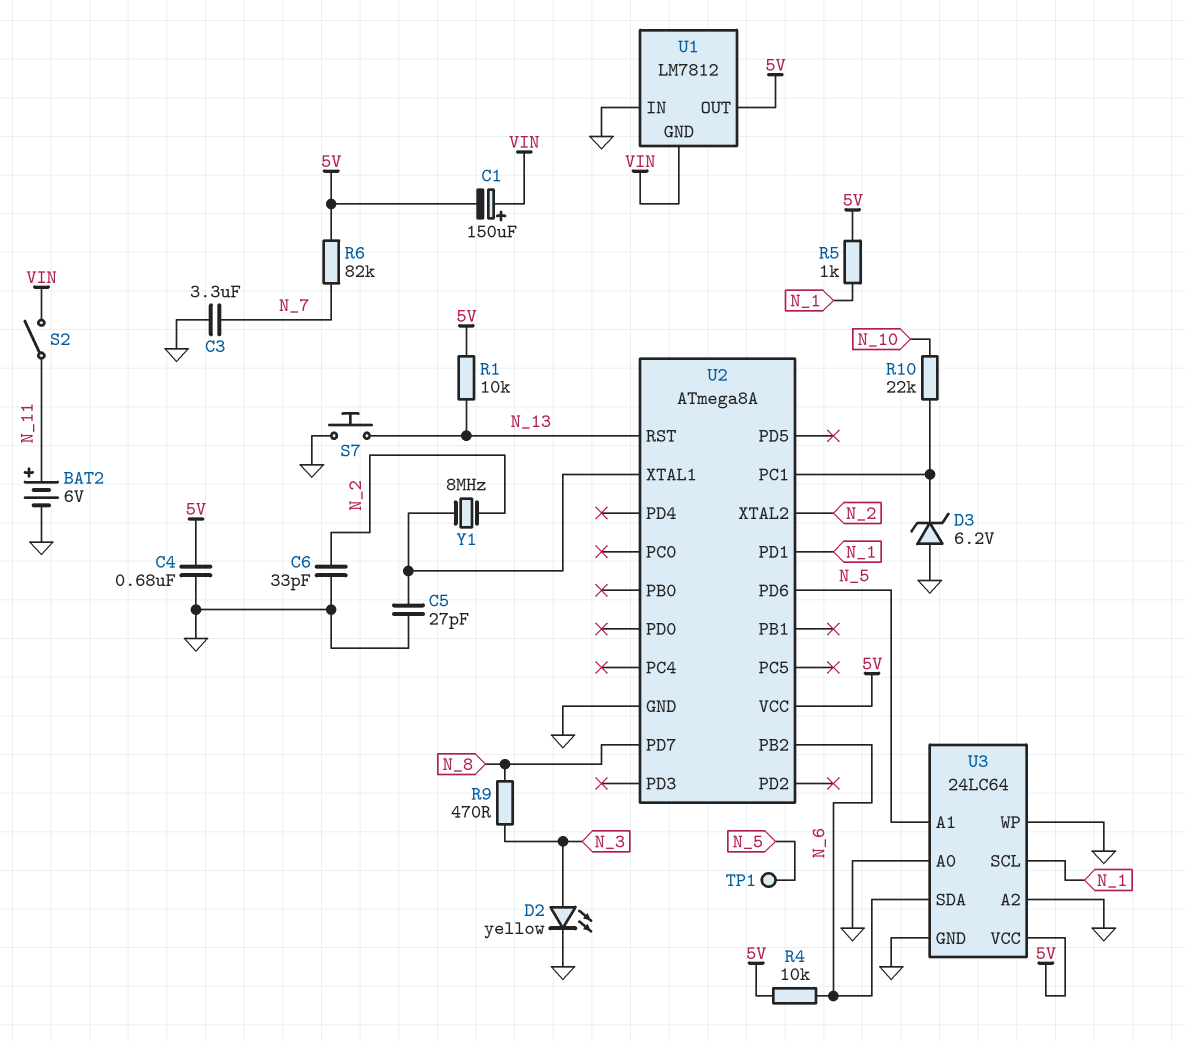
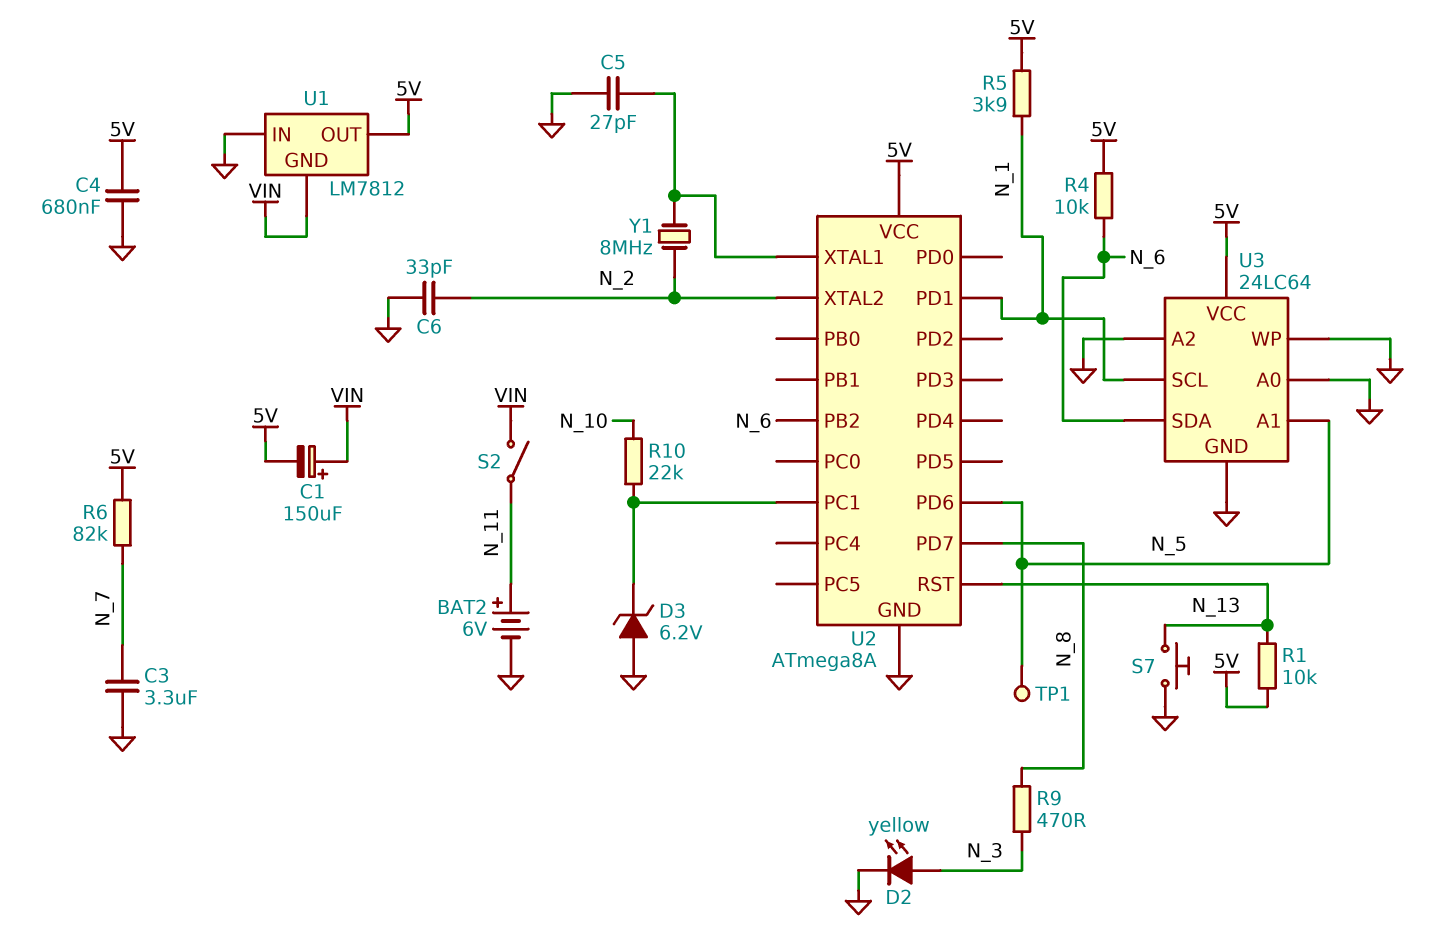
R5: 1k (5V, N_1) -> 3.9k (5V, N_1)

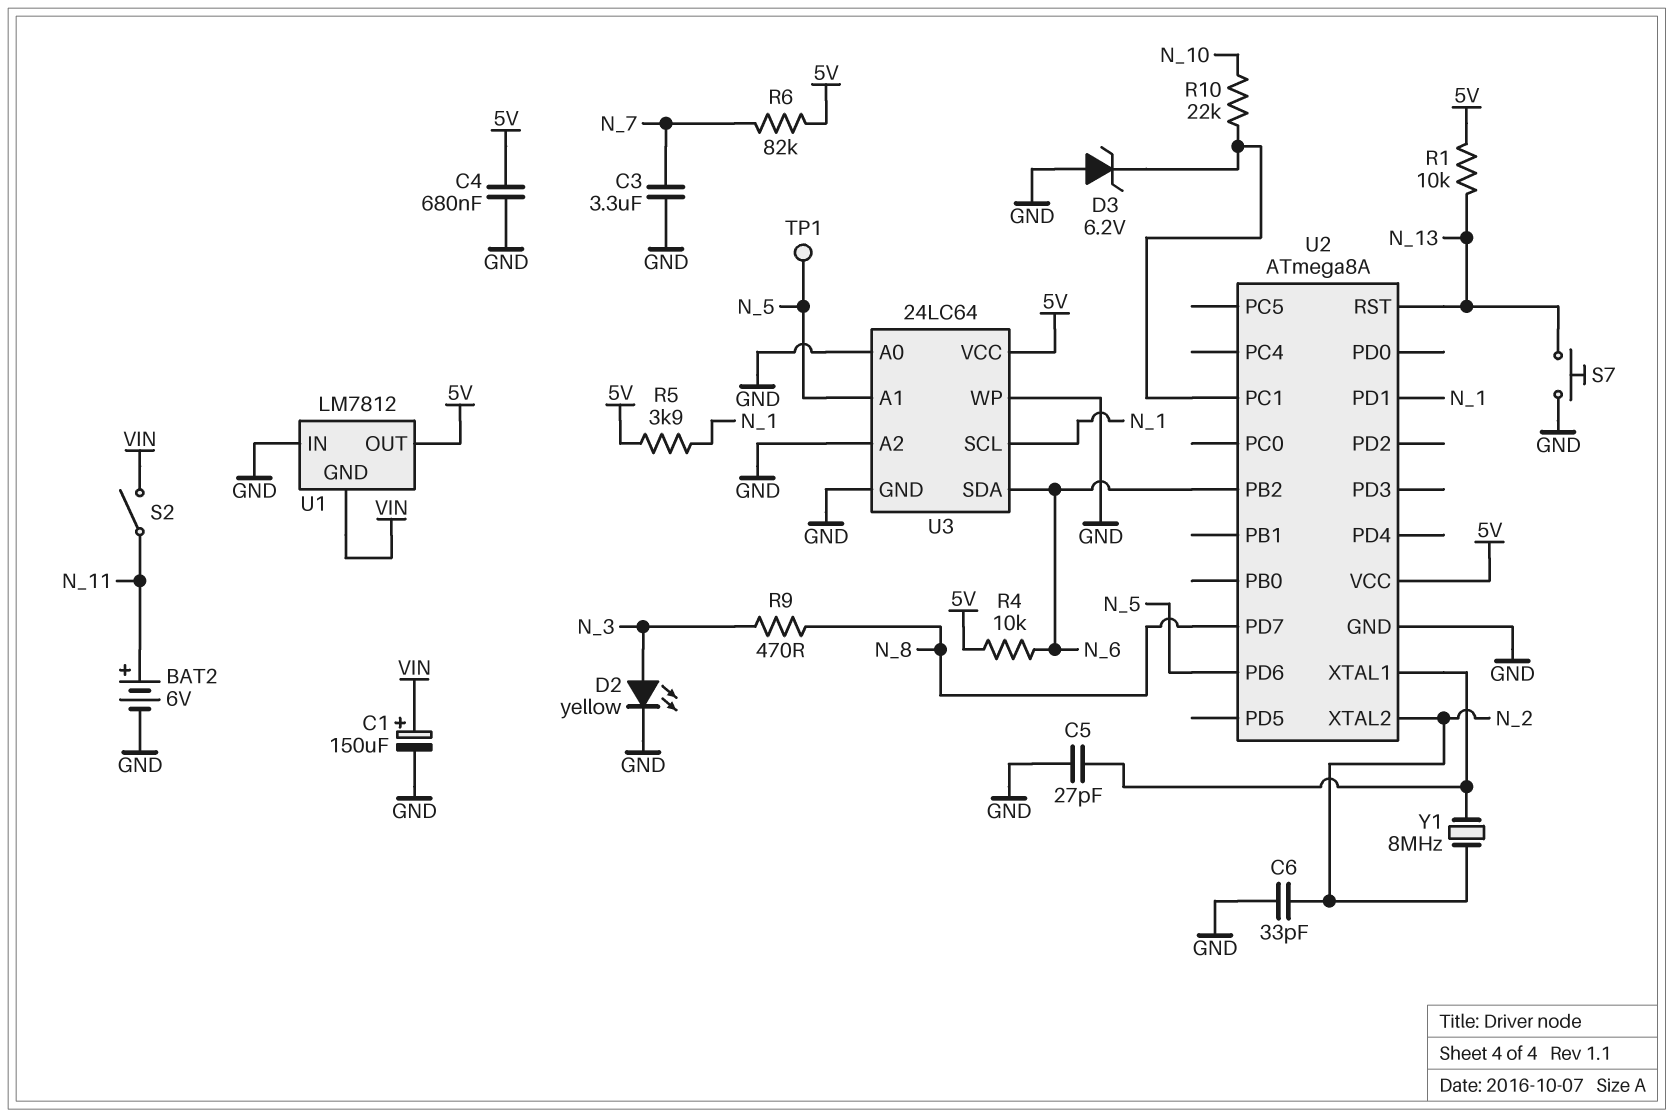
C1: 150uF (plus VIN, minus 5V) -> 150uF (plus VIN, minus GND)

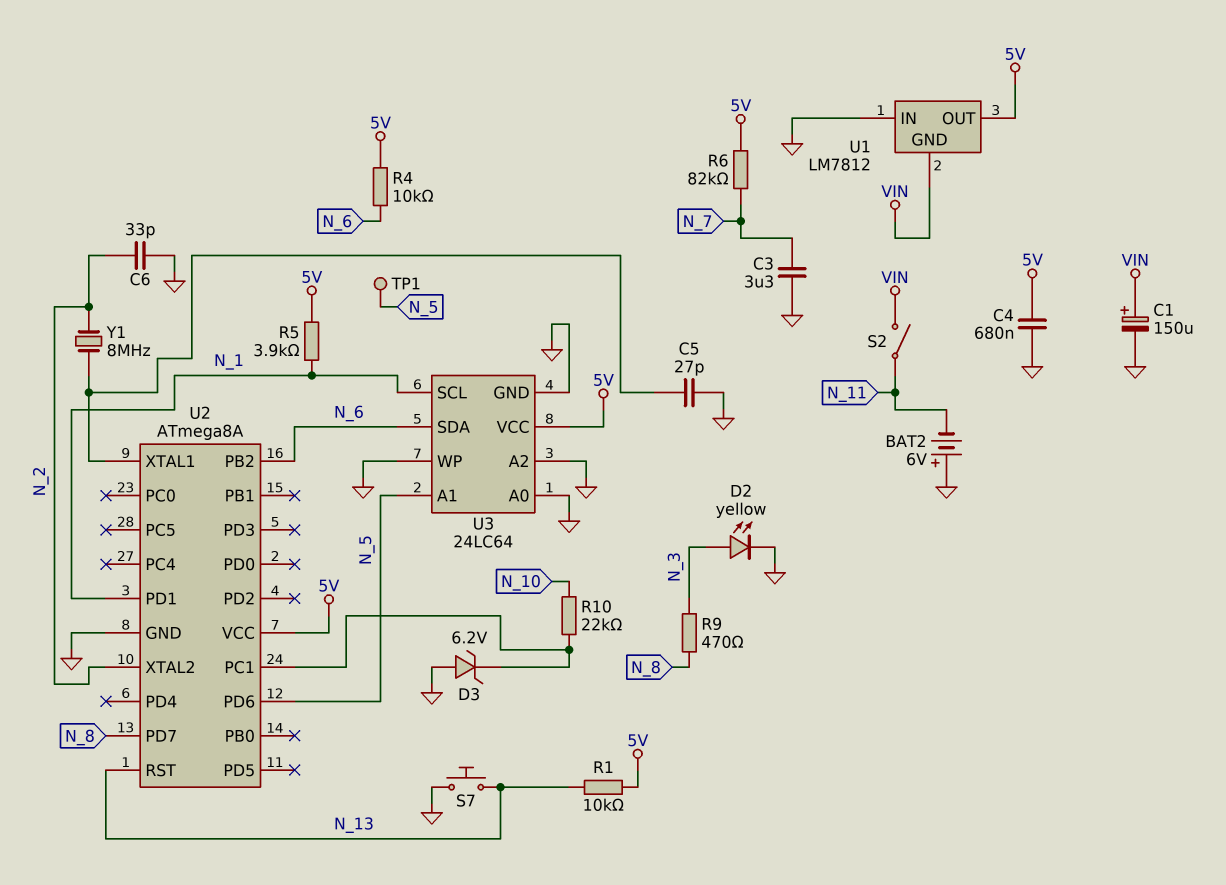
BAT2: 6V (plus N_11, minus GND) -> 6V (plus GND, minus N_11)

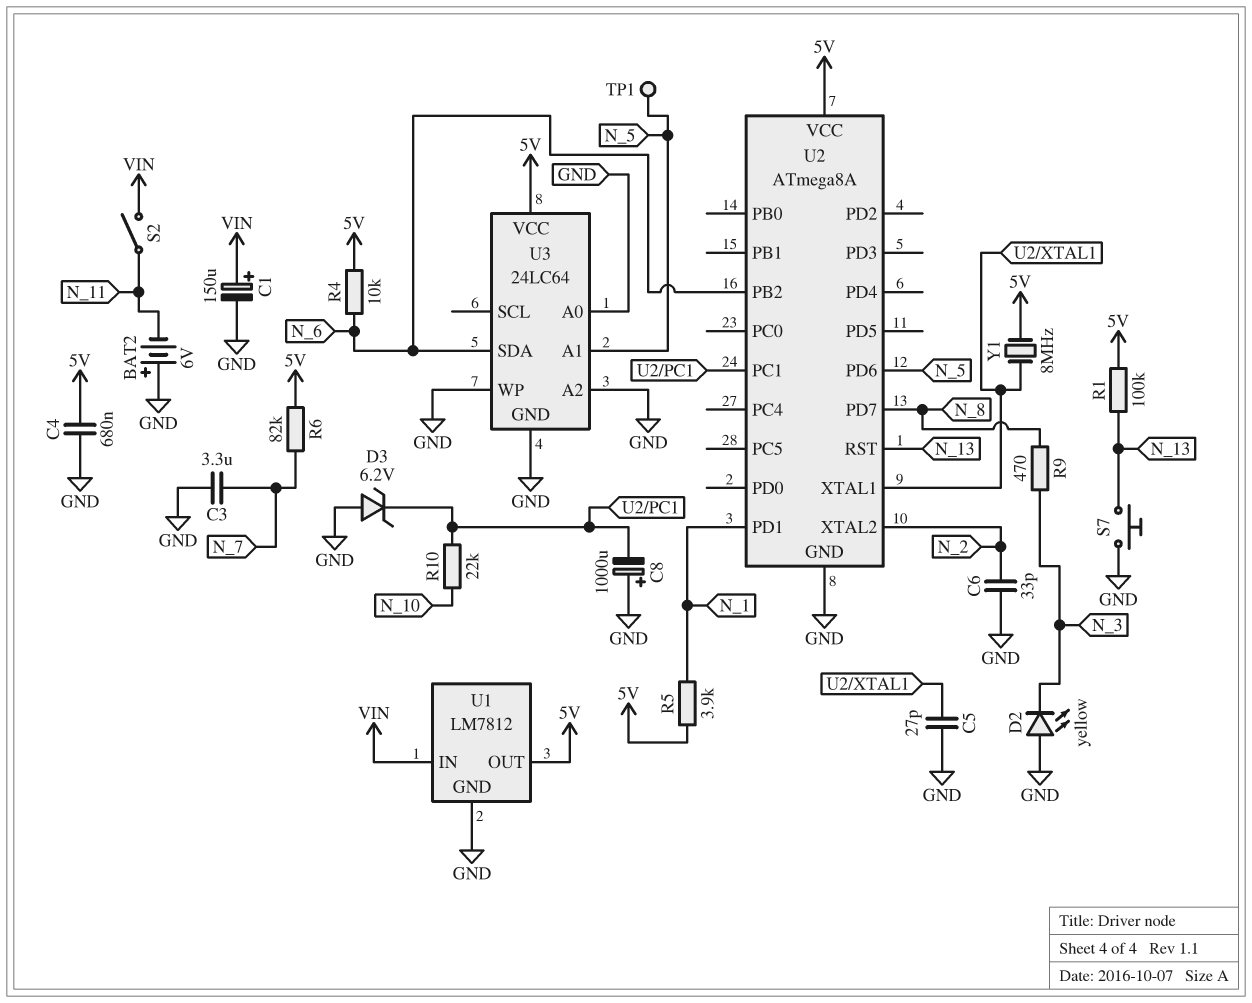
C8: none -> 1000uF (plus GND, minus U2/PC1)
D2: LED yellow (A N_3, K GND) -> LED yellow (A GND, K N_3)
R1: 10k (5V, N_13) -> 100k (5V, N_13)
U1 pin GND: VIN -> GND
U1 pin IN: GND -> VIN
U3 pin SCL: N_1 -> none
Y1: 8MHz (N_2, U2/XTAL1) -> 8MHz (5V, U2/XTAL1)

